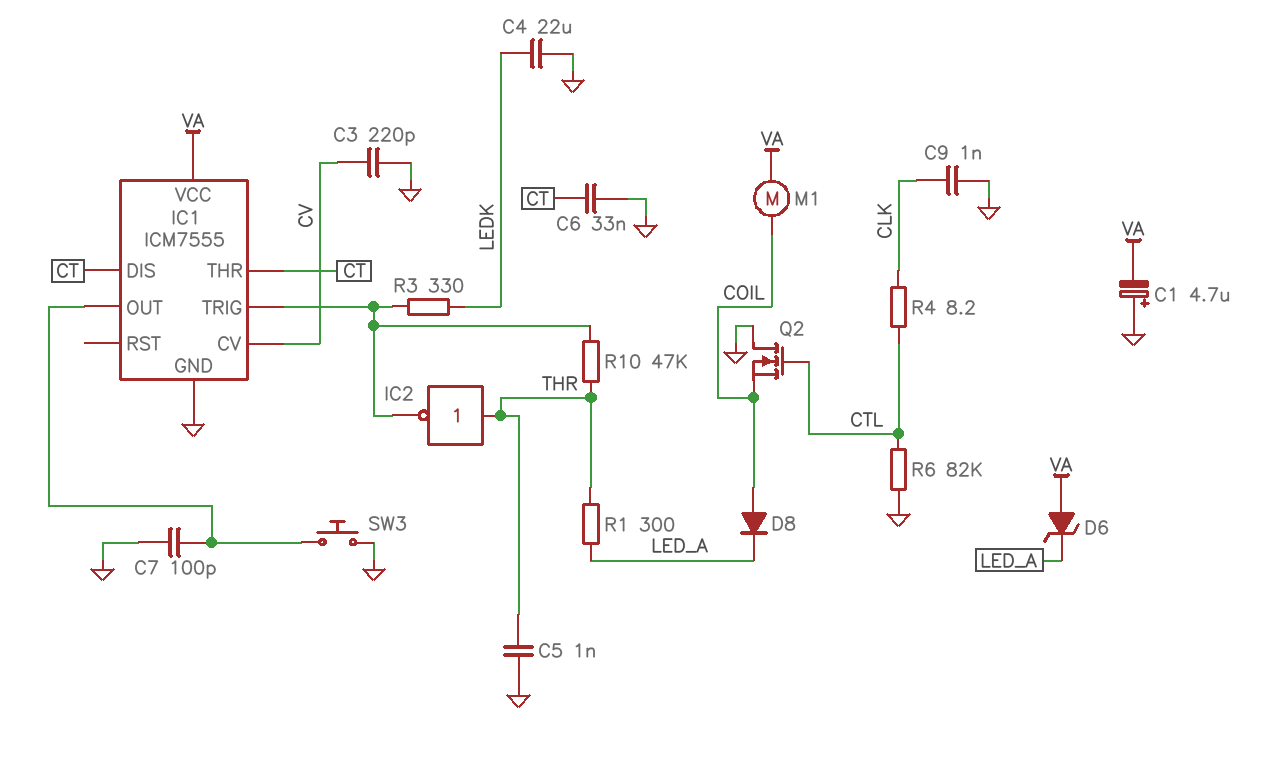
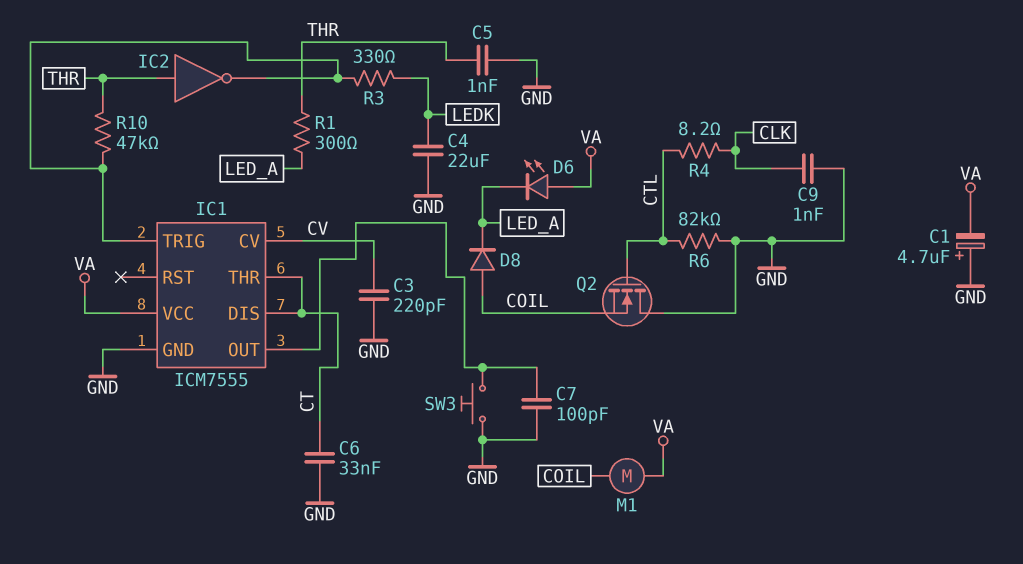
D6: zener (A VA, K LED_A) -> LED (A VA, K LED_A)

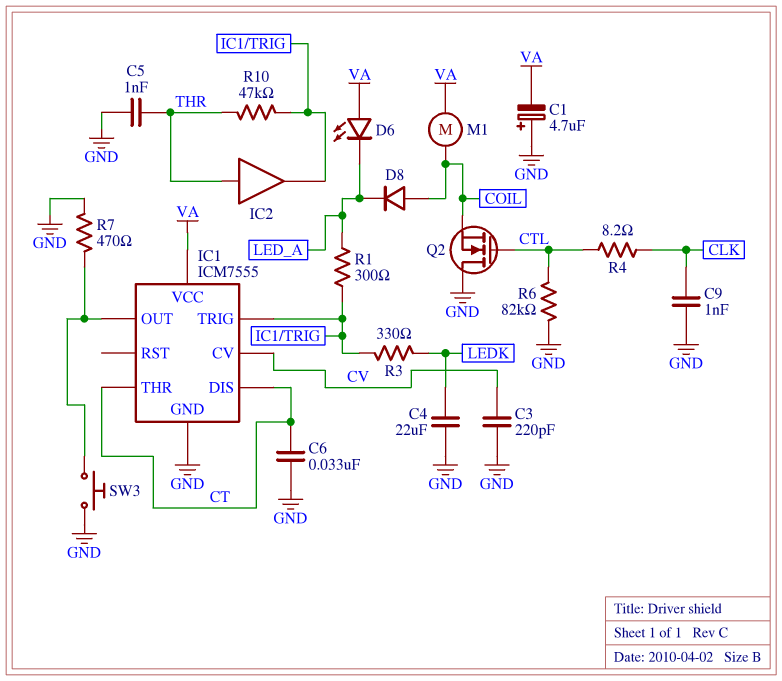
C7: 100pF (GND, IC1/OUT) -> none
IC2: NOT (in THR, out IC1/TRIG) -> buffer (in THR, out IC1/TRIG)
R1: 300 (LED_A, THR) -> 300 (IC1/TRIG, LED_A)
R7: none -> 470 (GND, IC1/OUT)

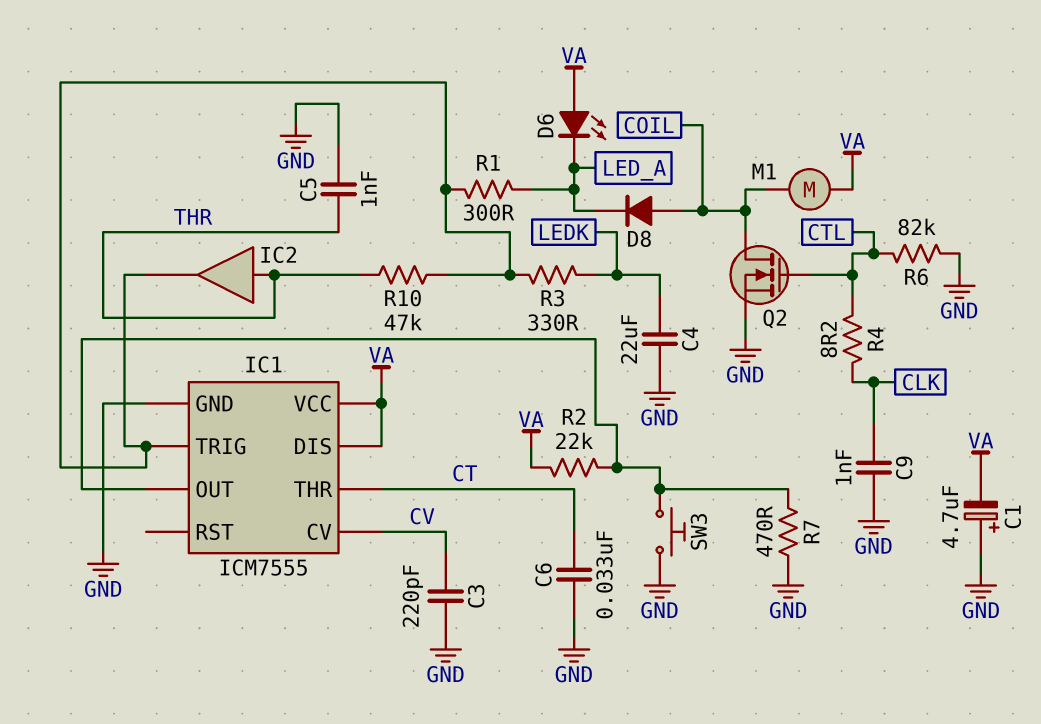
IC1 pin DIS: CT -> VA
Q2: NMOS (G CTL, D GND, S COIL) -> NMOS (G CTL, D COIL, S GND)
R2: none -> 22k (IC1/OUT, VA)

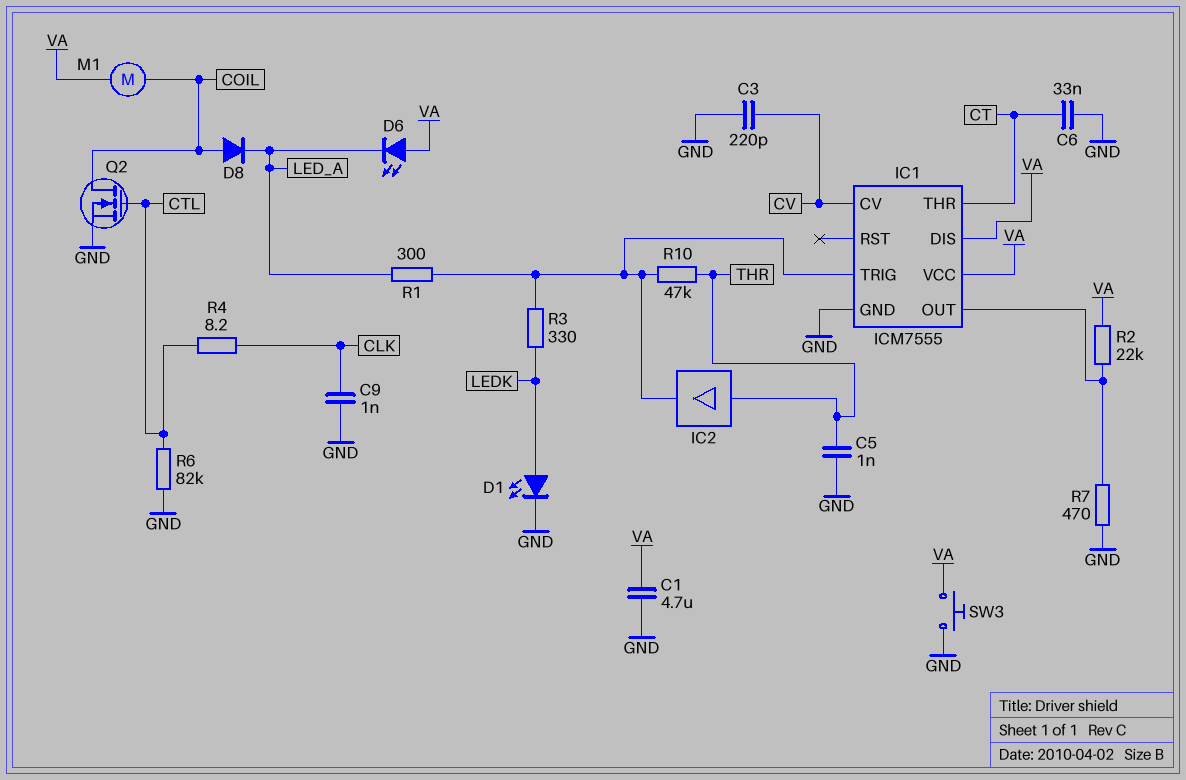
C1: 4.7uF (plus GND, minus VA) -> 4.7uF (GND, VA)
C4: 22uF (GND, LEDK) -> none
D1: none -> LED (A LEDK, K GND)
SW3: button (GND, IC1/OUT) -> button (GND, VA)

